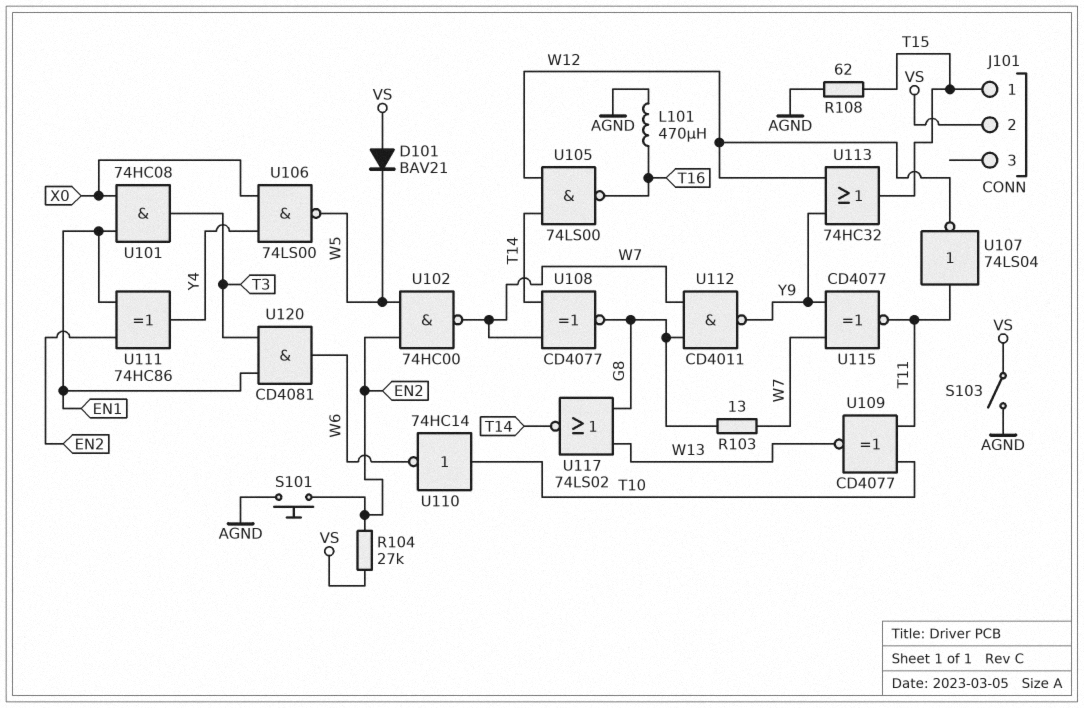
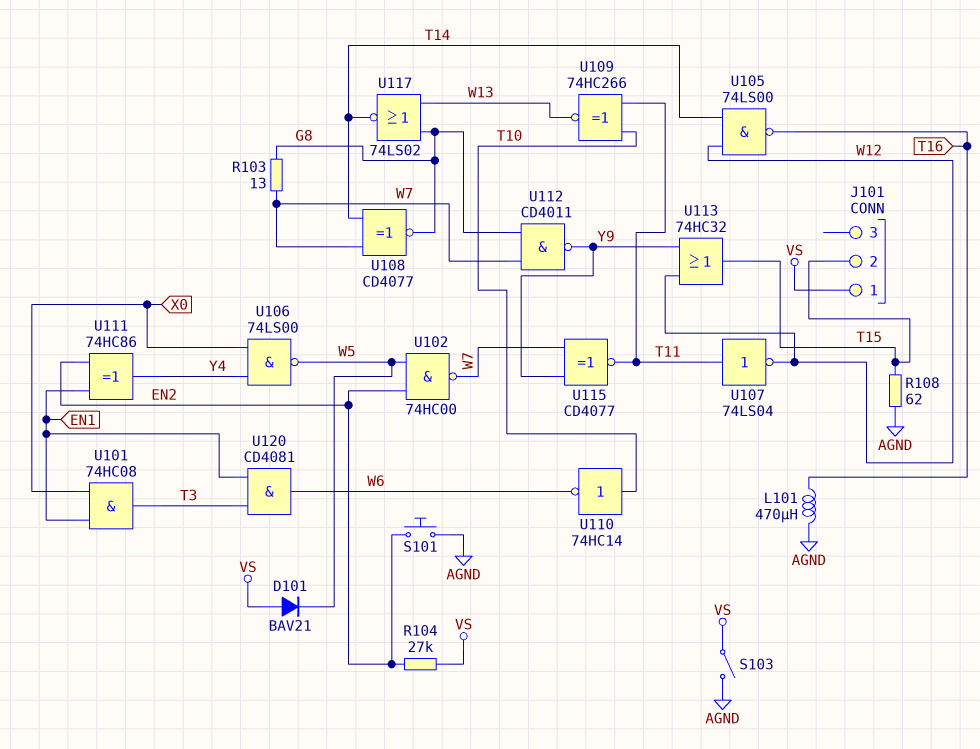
J101 pin 1: T15 -> VS
J101 pin 2: VS -> T15
U109: XNOR CD4077 (in T10, in T11, out W13) -> XNOR 74HC266 (in T10, in T11, out W13)

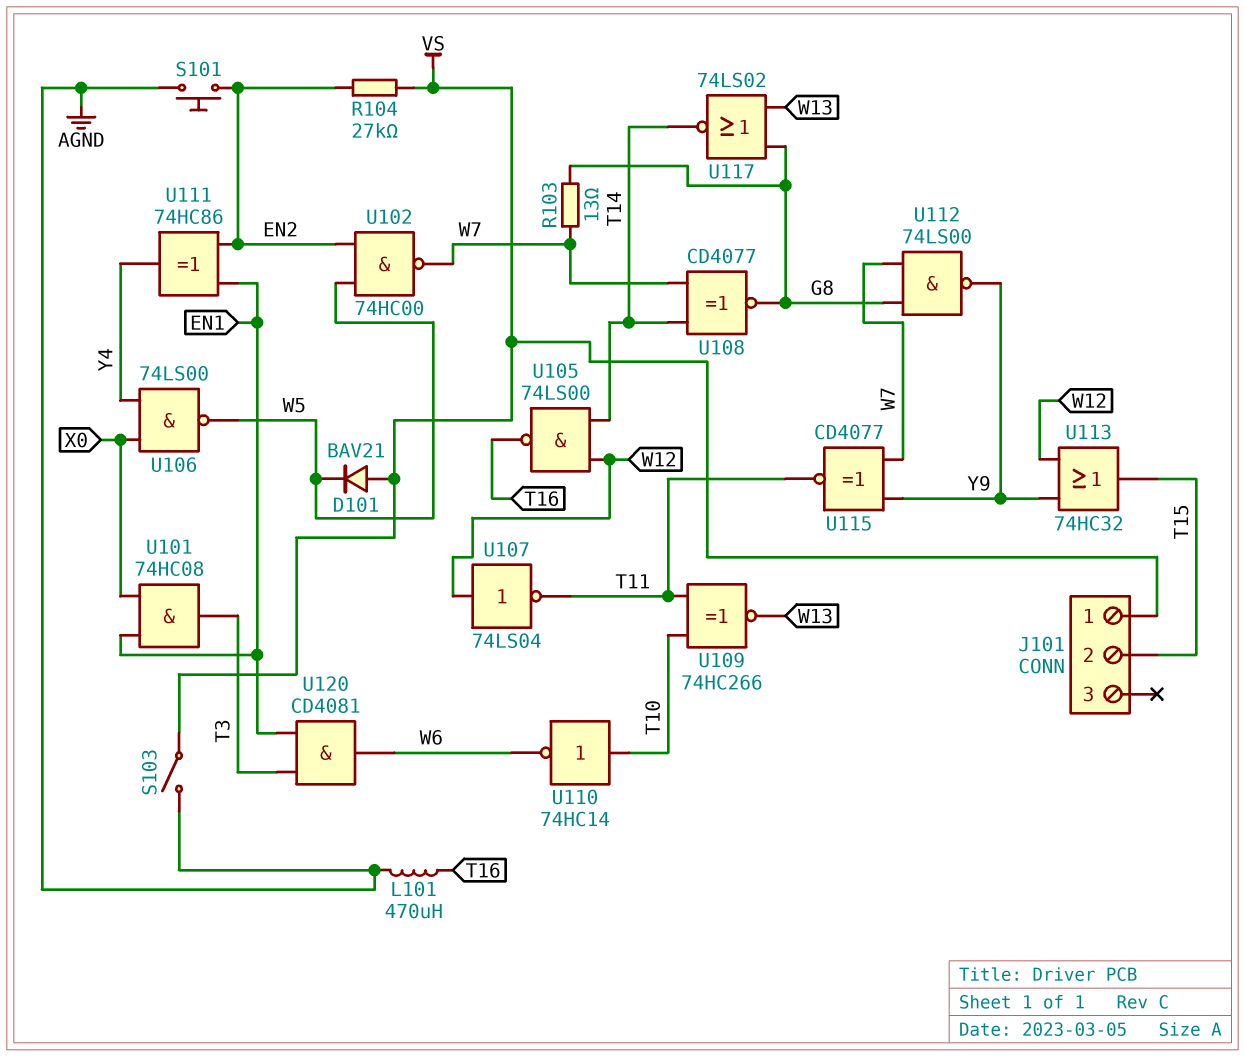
R108: 62 (AGND, T15) -> none
U107: NOT 74LS04 (in T11, out W12) -> NOT 74LS04 (in W12, out T11)
U112: NAND CD4011 (in G8, in W7, out Y9) -> NAND 74LS00 (in G8, in W7, out Y9)

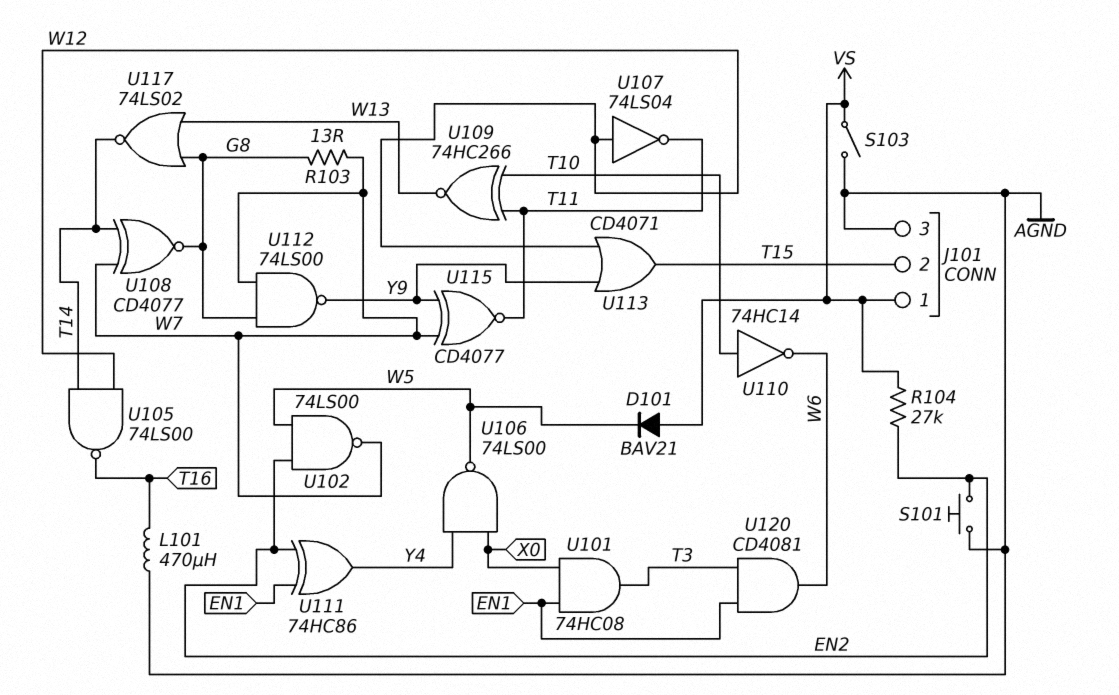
J101 pin 3: none -> AGND
U102: NAND 74HC00 (in EN2, in W5, out W7) -> NAND 74LS00 (in EN2, in W5, out W7)
U113: OR 74HC32 (in W12, in Y9, out T15) -> OR CD4071 (in W12, in Y9, out T15)

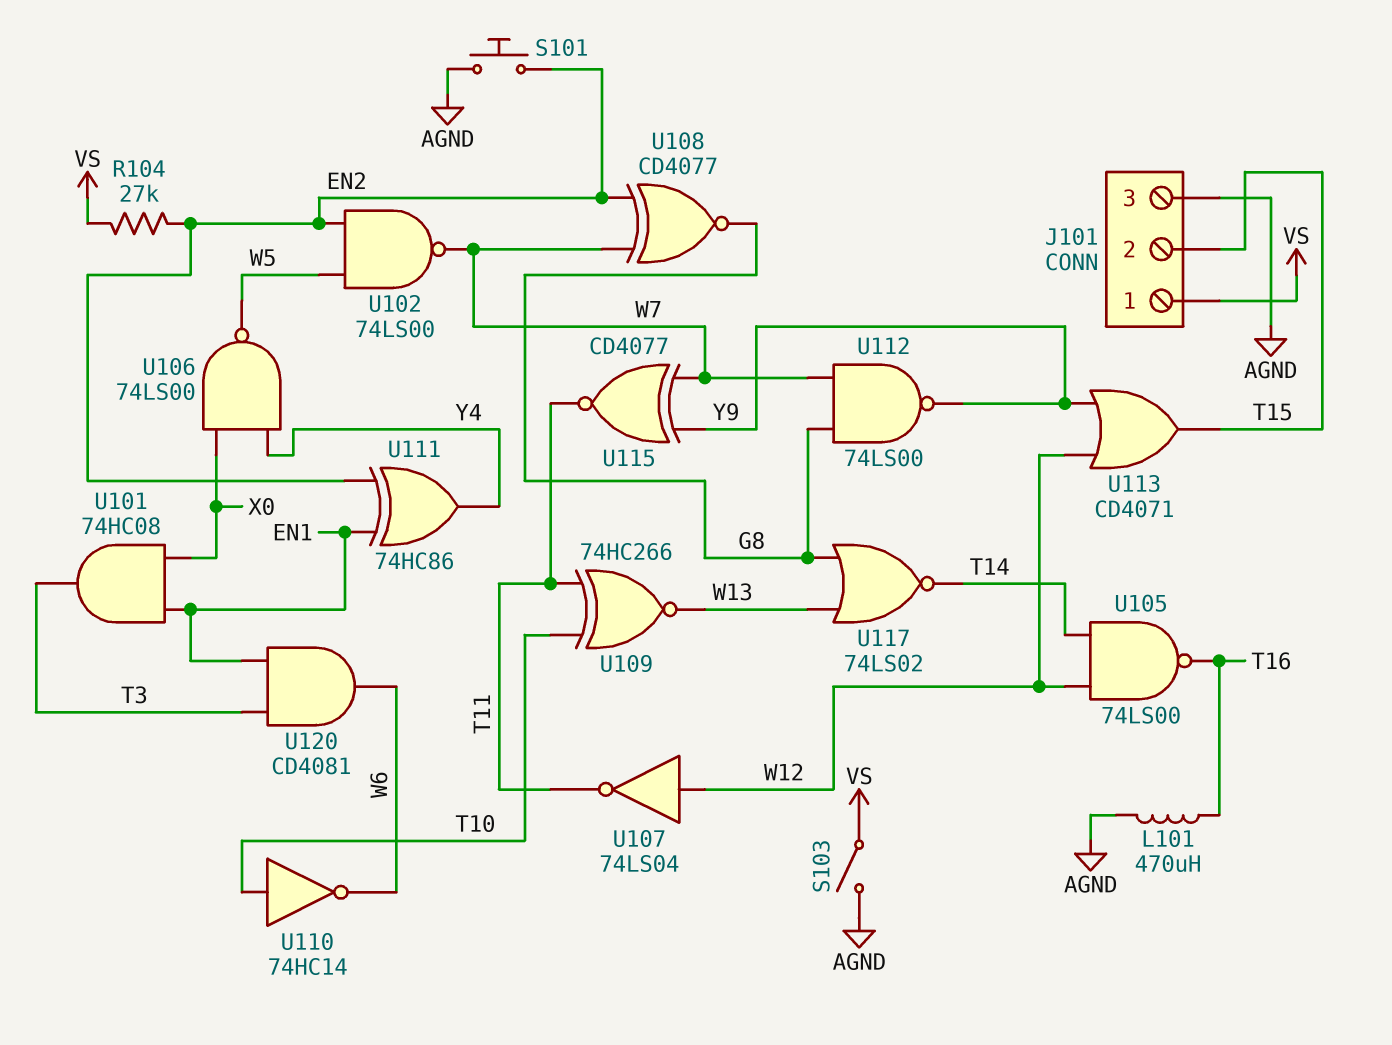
D101: diode BAV21 (A VS, K W5) -> none
R103: 13 (G8, W7) -> none
U108: XNOR CD4077 (in T14, in W7, out G8) -> XNOR CD4077 (in EN2, in W7, out G8)

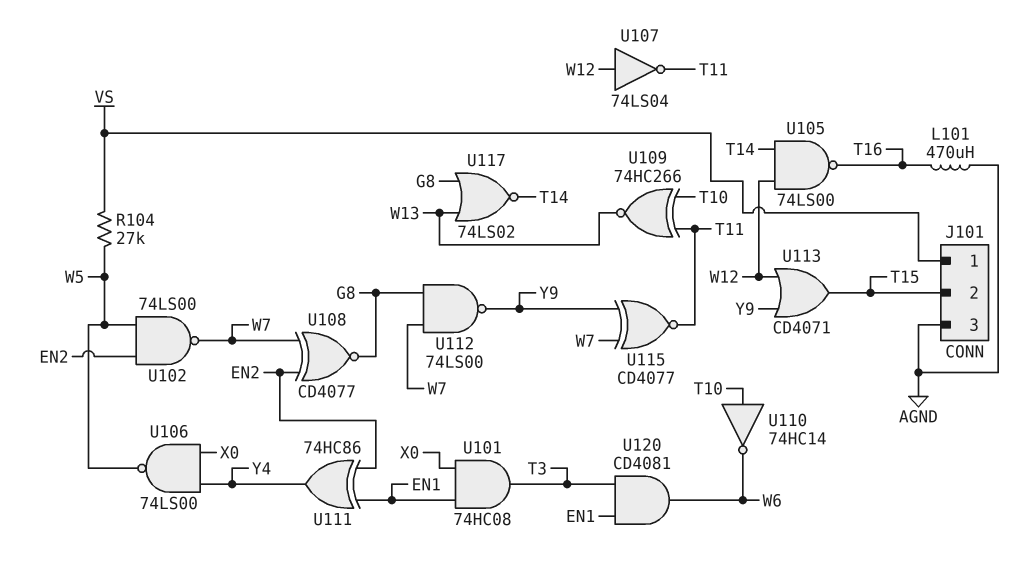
R104: 27k (EN2, VS) -> 27k (VS, W5)
S101: button (AGND, EN2) -> none
S103: switch (AGND, VS) -> none

